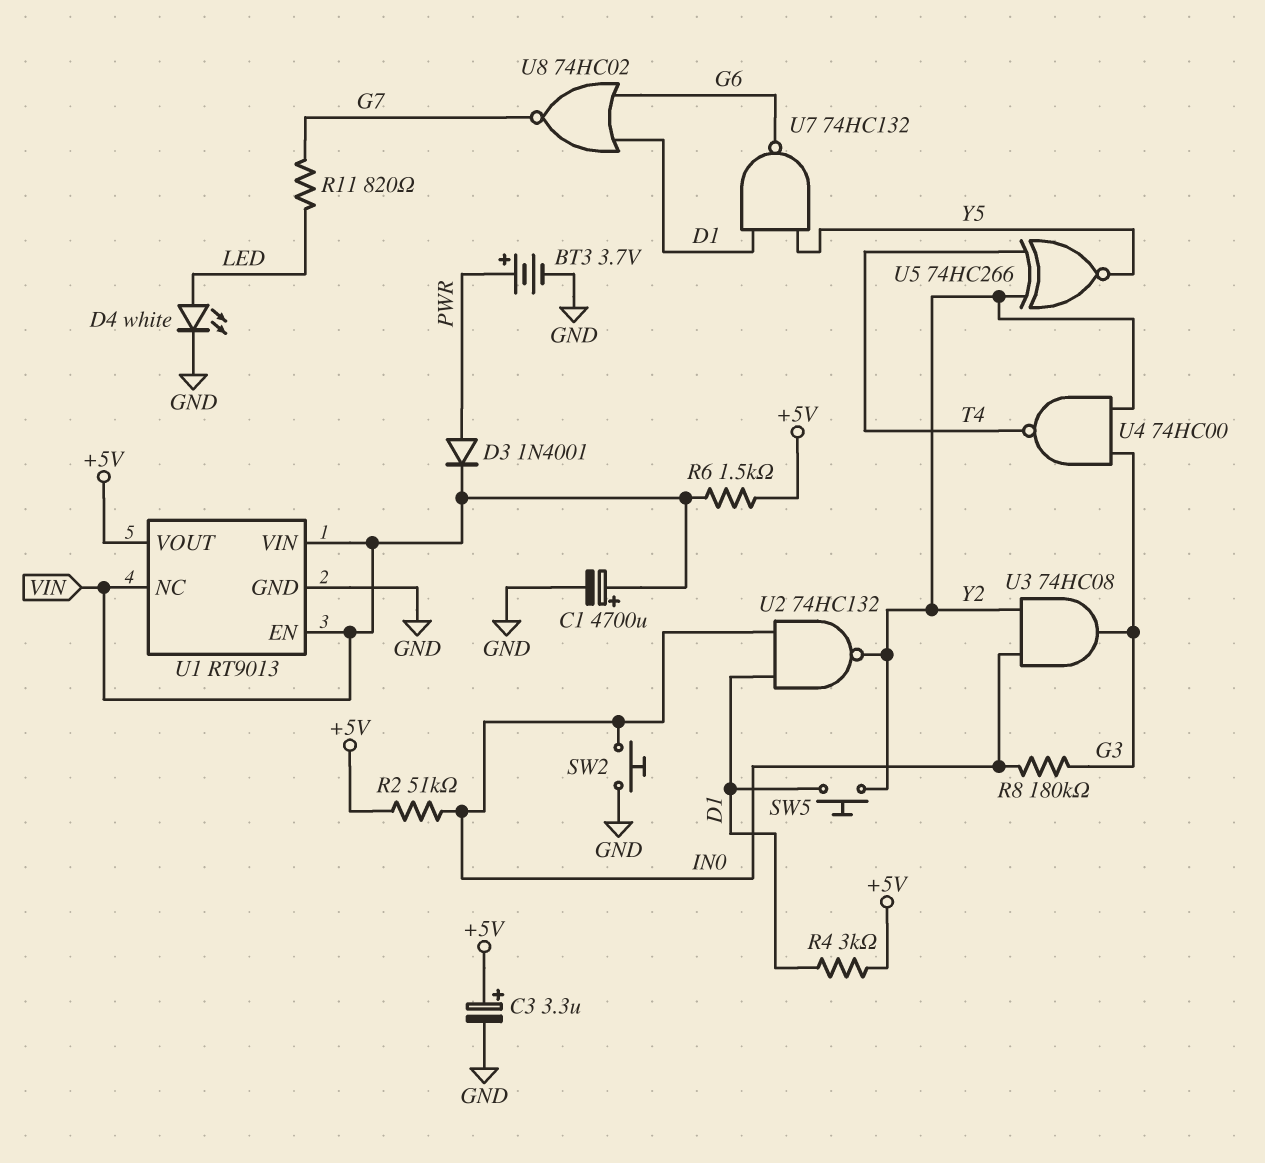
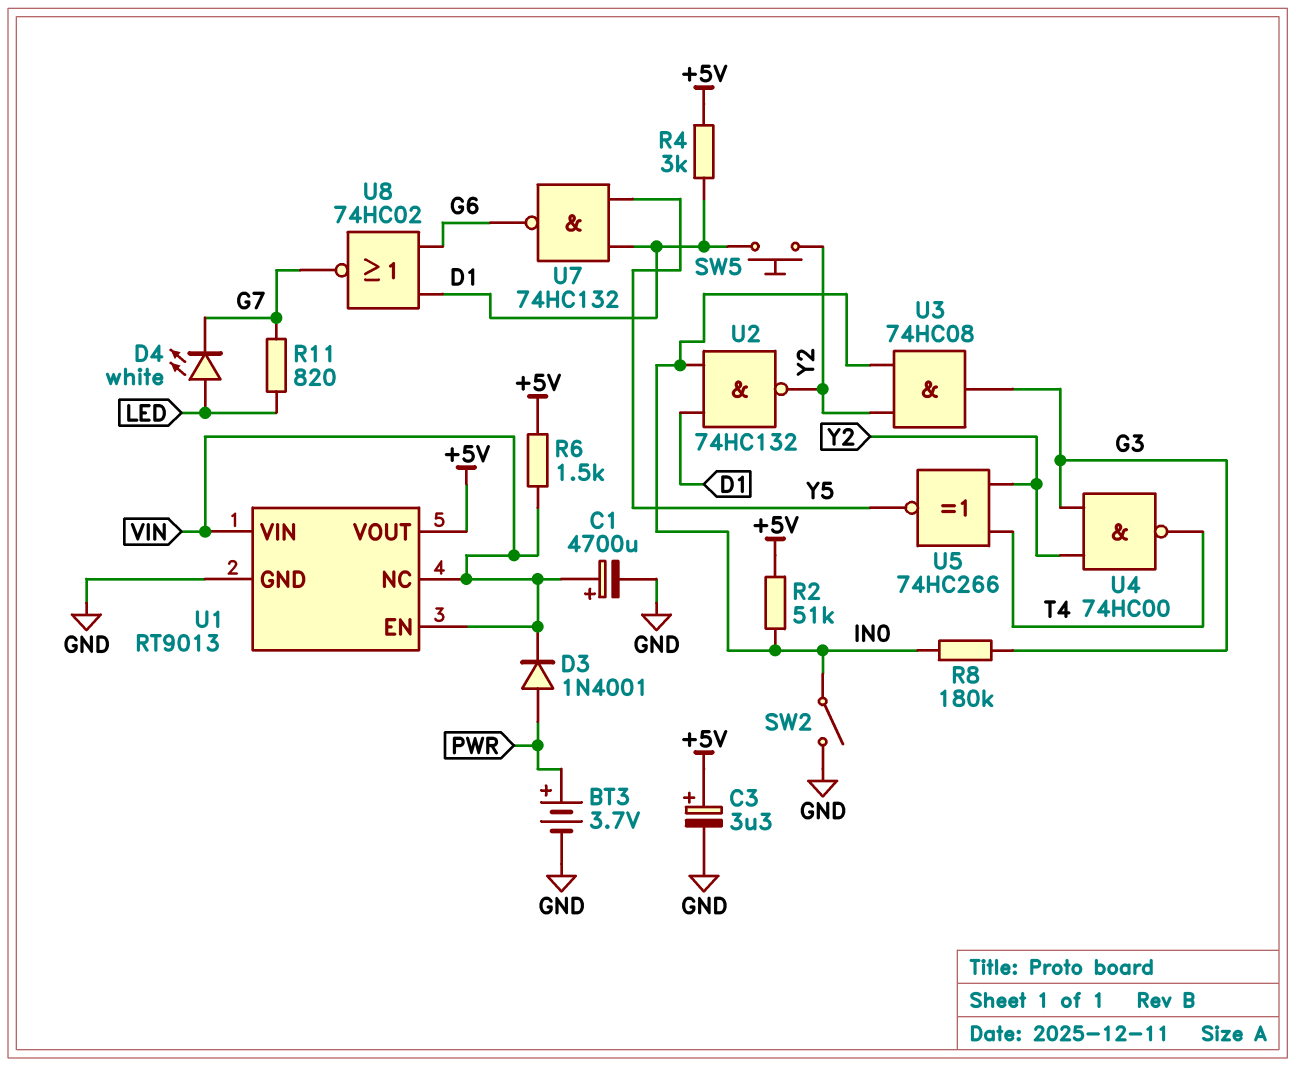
D4: LED white (A LED, K GND) -> LED white (A LED, K G7)
SW2: button (GND, IN0) -> switch (GND, IN0)

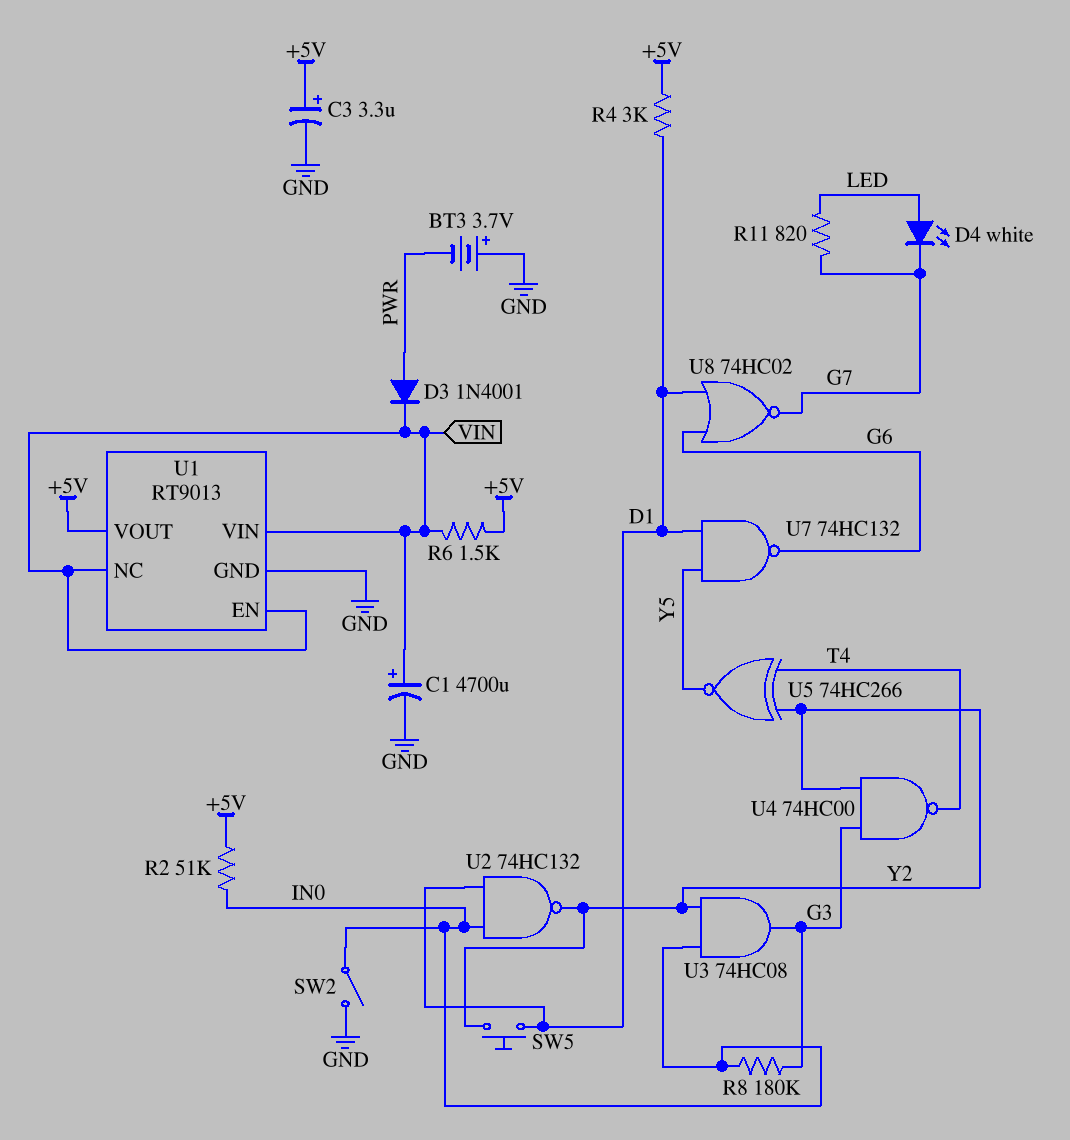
BT3: 3.7V (plus PWR, minus GND) -> 3.7V (plus GND, minus PWR)

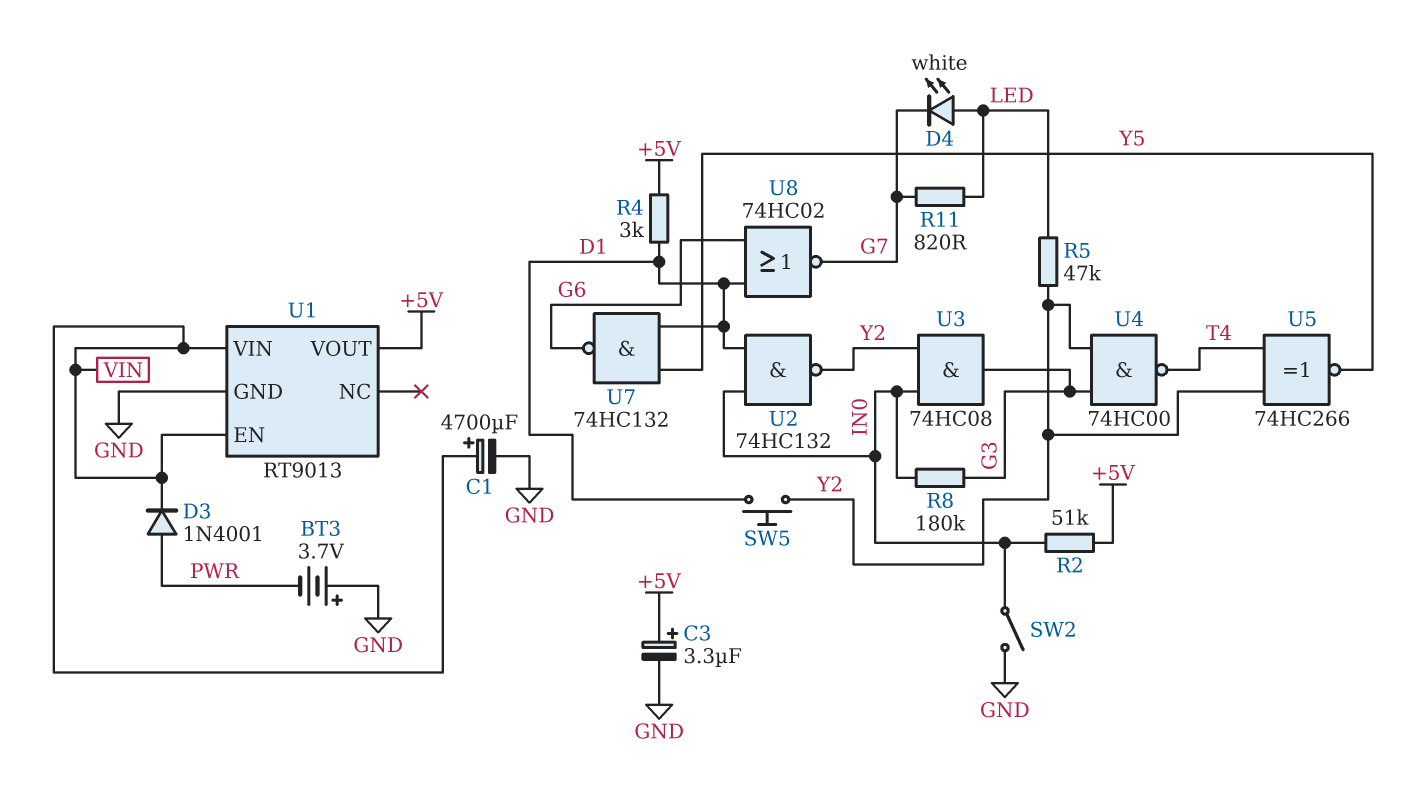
R5: none -> 47k (LED, Y2)
R6: 1.5k (+5V, VIN) -> none
U1 pin NC: VIN -> none

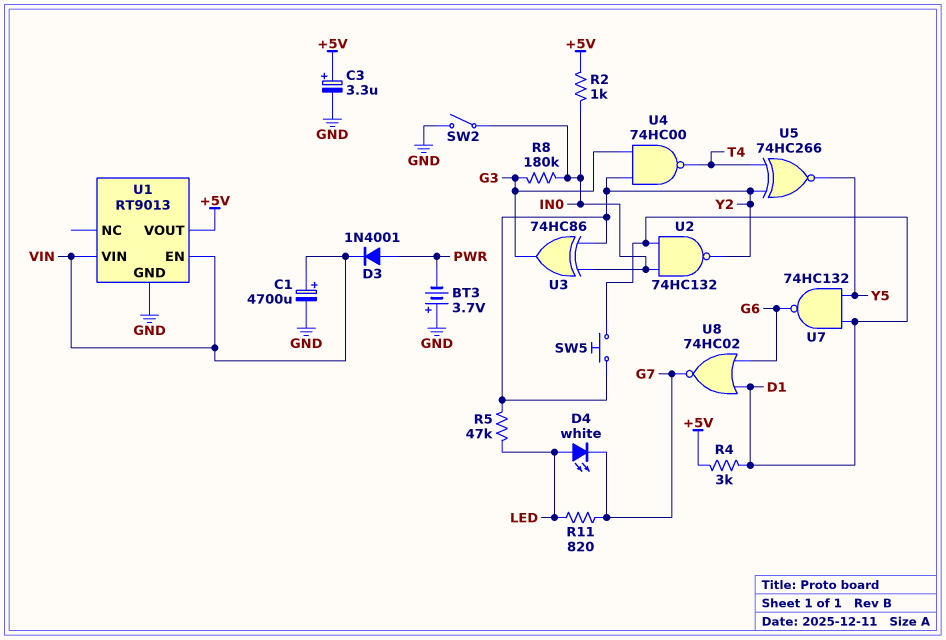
R2: 51k (+5V, IN0) -> 1k (+5V, IN0)
U3: AND 74HC08 (in IN0, in Y2, out G3) -> XOR 74HC86 (in IN0, in Y2, out G3)

